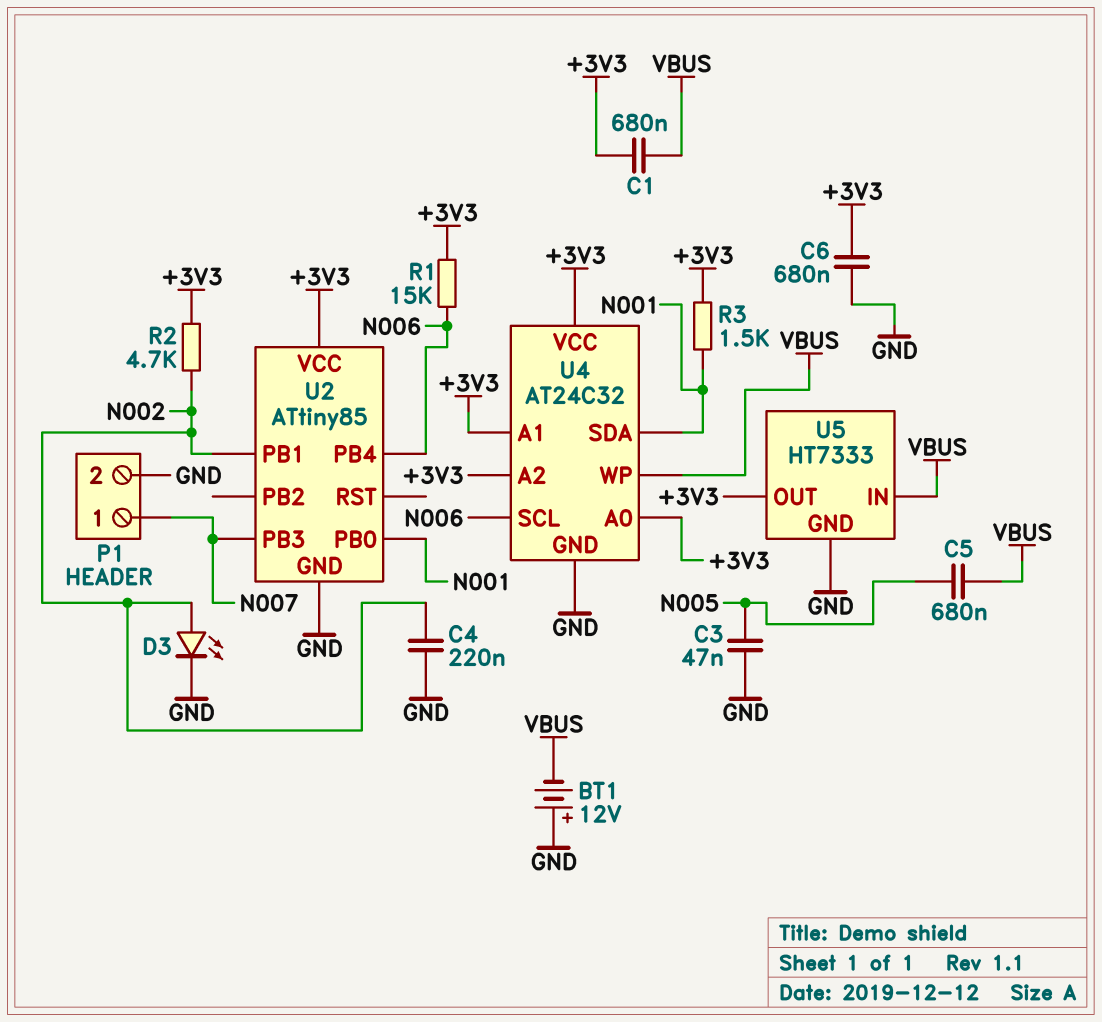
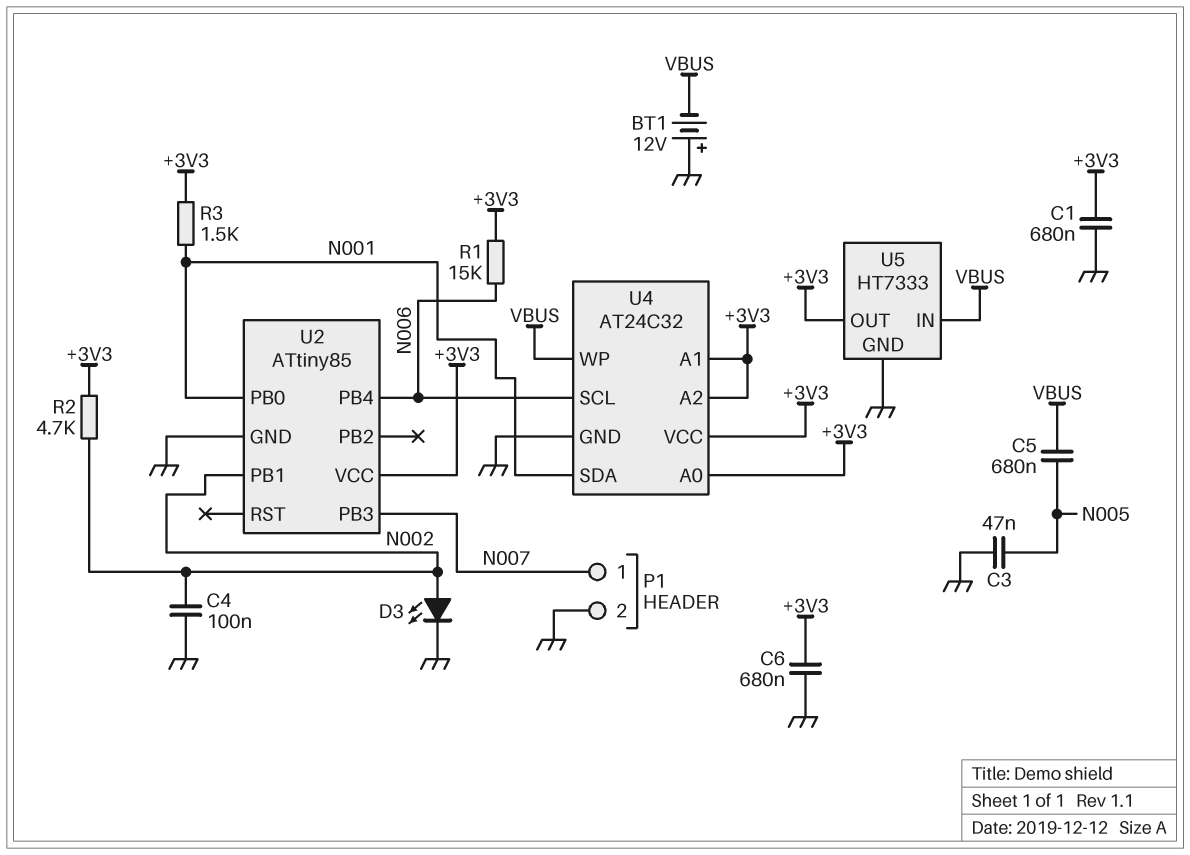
C1: 680nF (+3V3, VBUS) -> 680nF (+3V3, GND)
C4: 220nF (GND, N002) -> 100nF (GND, N002)

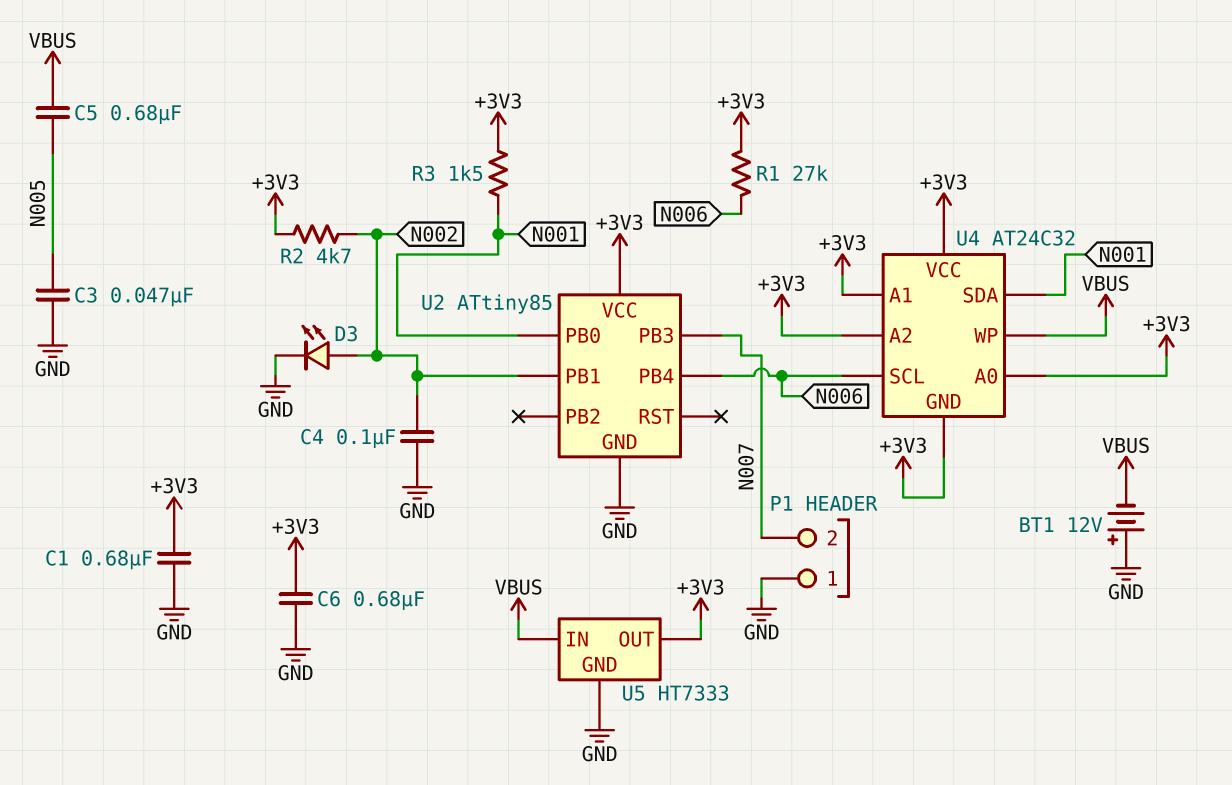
P1 pin 1: N007 -> GND
P1 pin 2: GND -> N007
R1: 15k (+3V3, N006) -> 27k (+3V3, N006)
U4 pin GND: GND -> +3V3

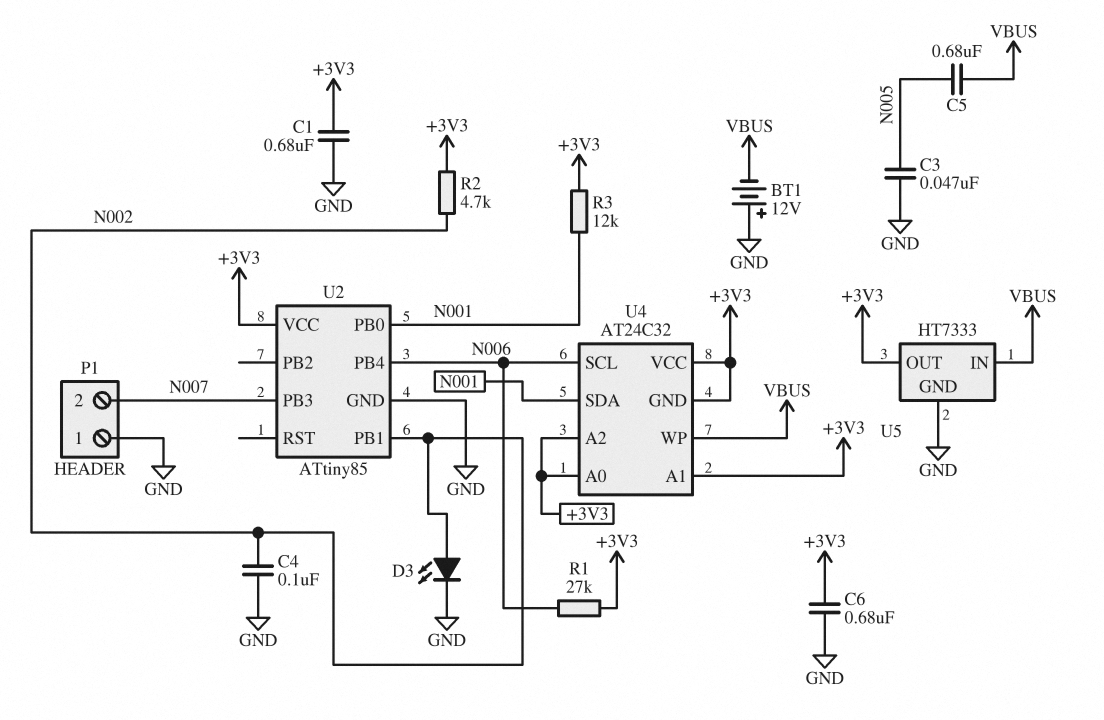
R3: 1.5k (+3V3, N001) -> 12k (+3V3, N001)

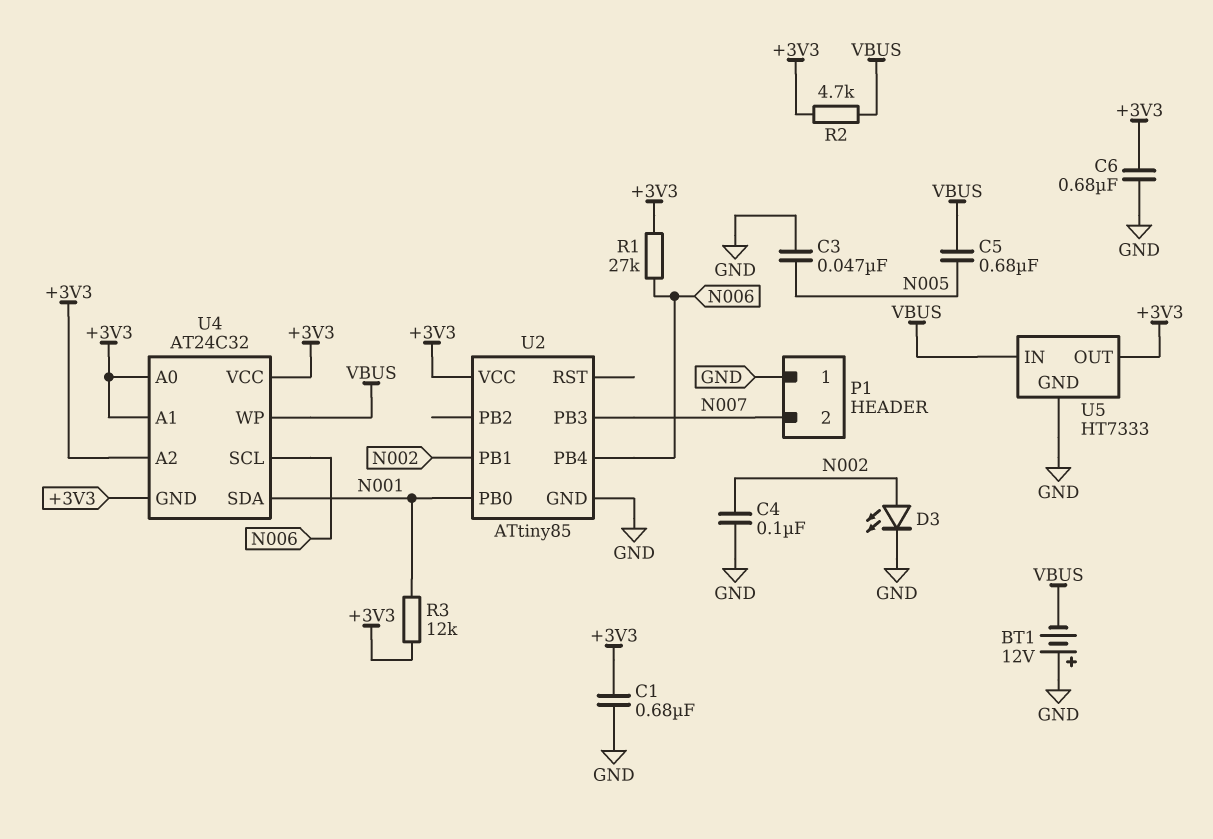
R2: 4.7k (+3V3, N002) -> 4.7k (+3V3, VBUS)

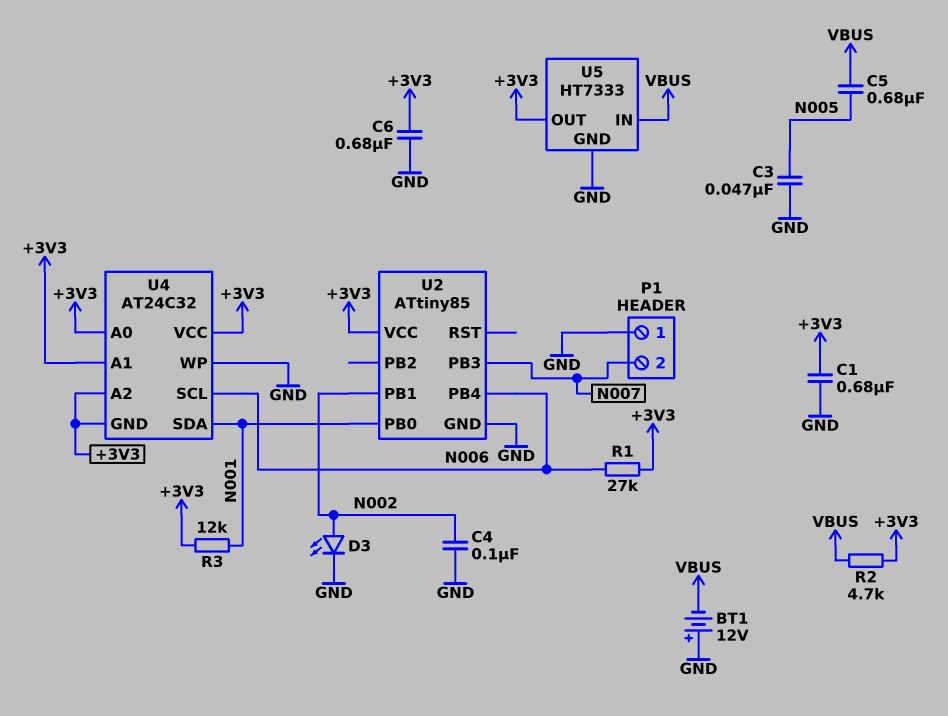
U4 pin WP: VBUS -> GND

